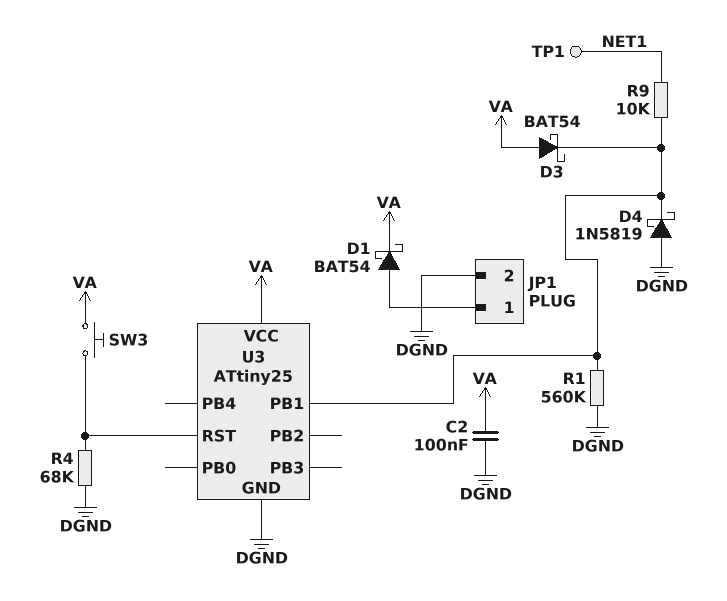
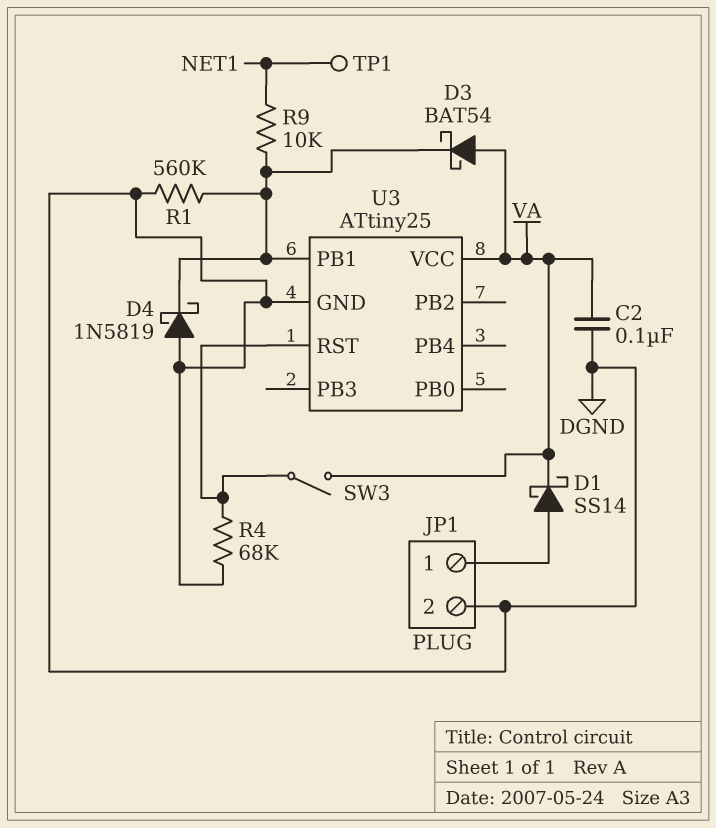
D1: schottky BAT54 (A JP1/1, K VA) -> schottky SS14 (A JP1/1, K VA)
SW3: button (U3/RST, VA) -> switch (U3/RST, VA)

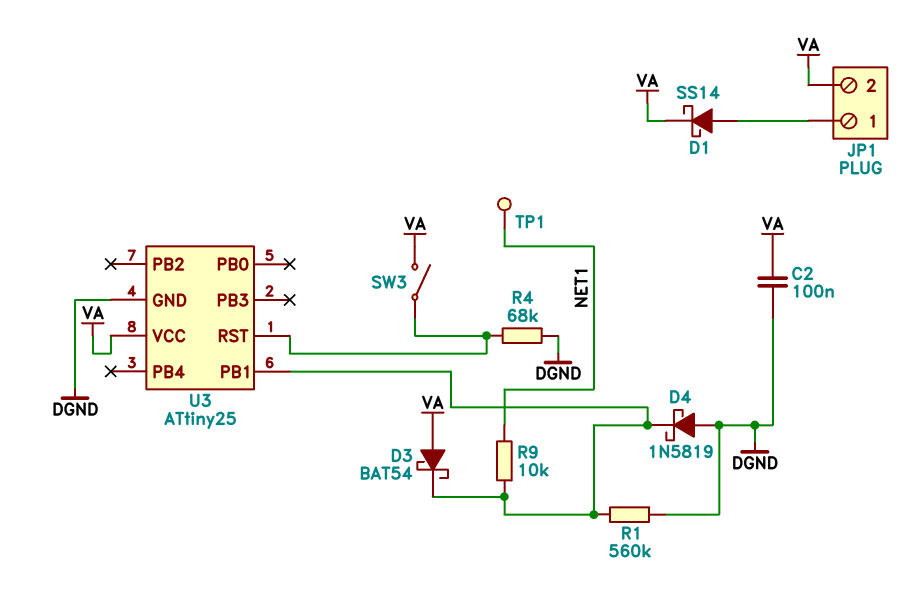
JP1 pin 2: DGND -> VA

